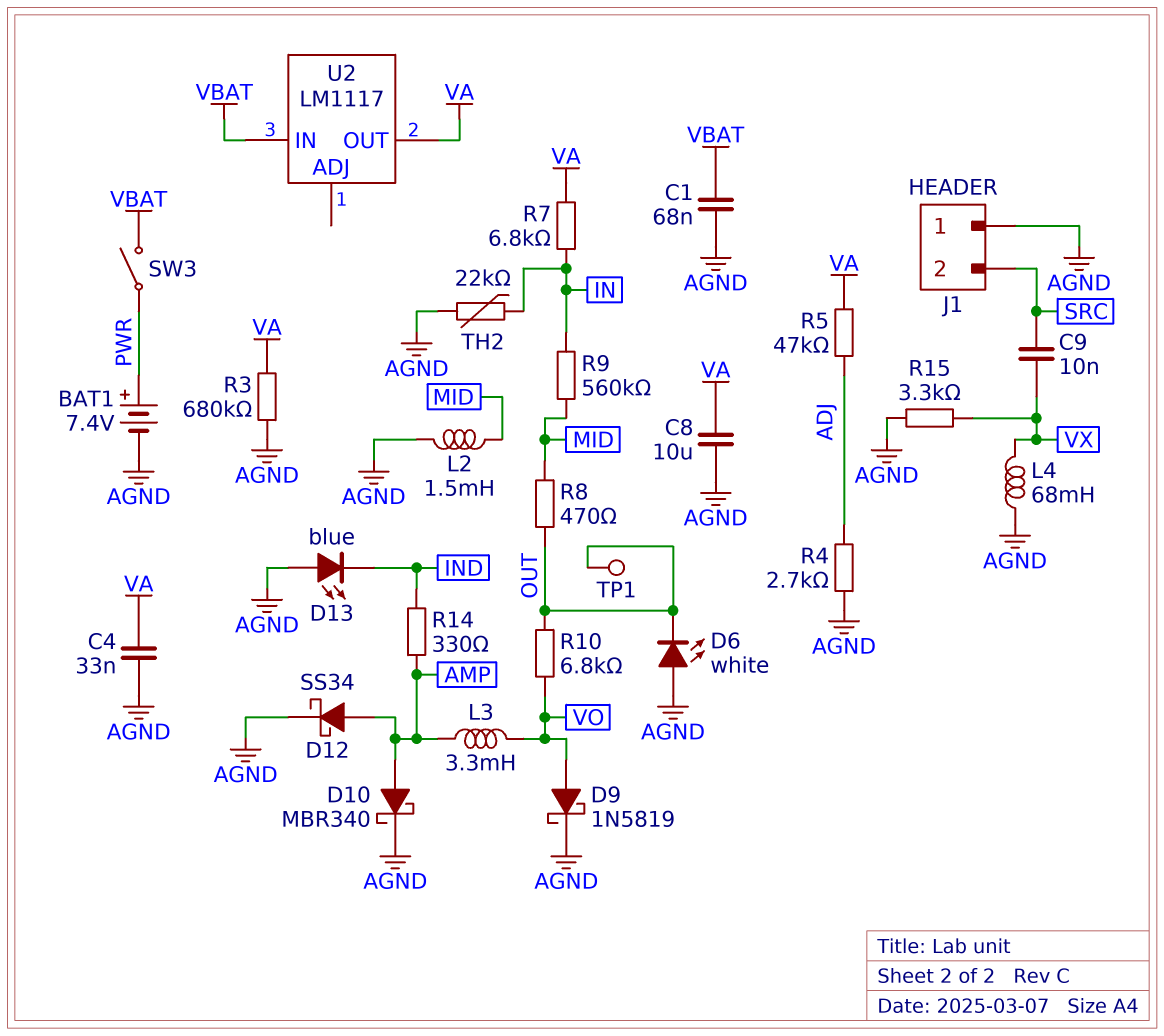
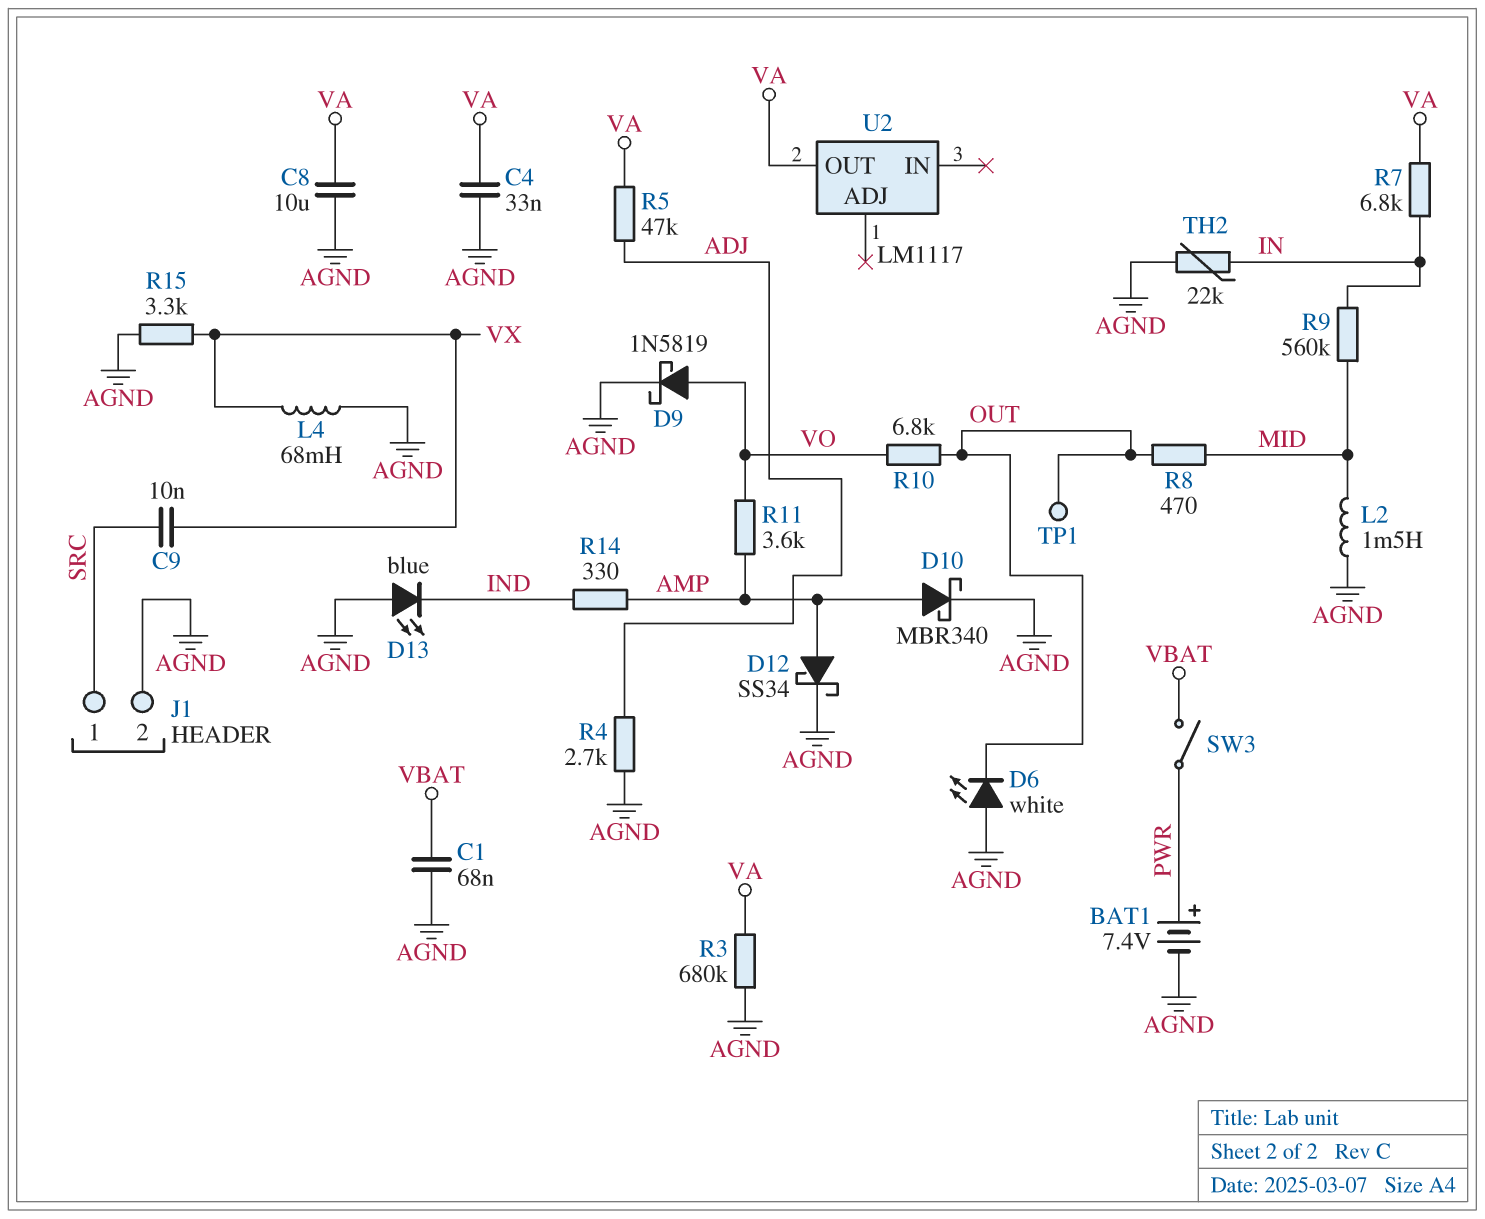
J1 pin 1: AGND -> SRC
J1 pin 2: SRC -> AGND
L3: 3.3mH (AMP, VO) -> none
R11: none -> 3.6k (AMP, VO)
U2 pin IN: VBAT -> none

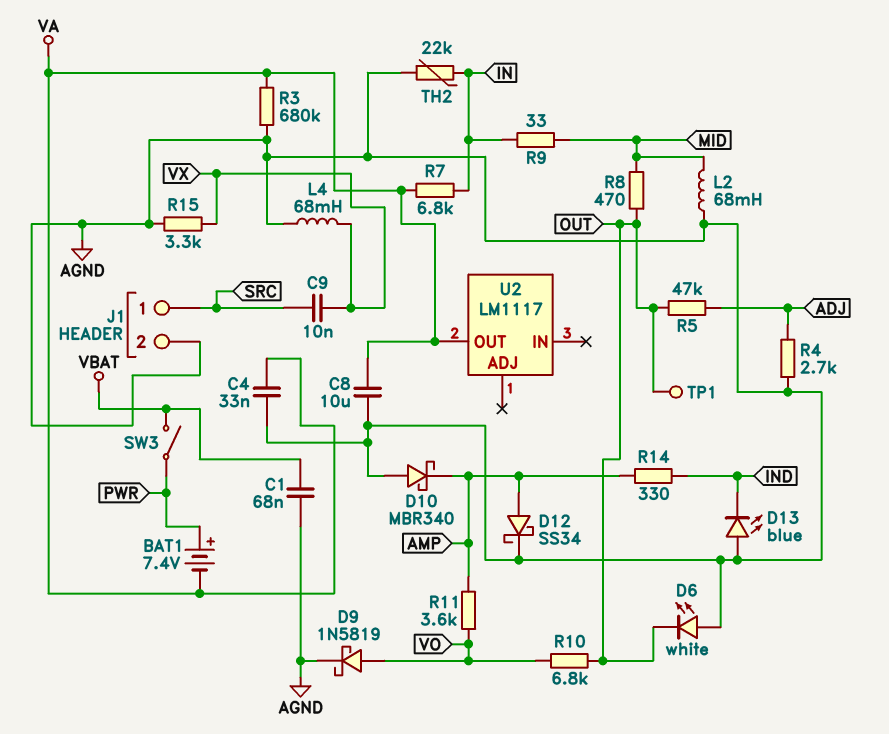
BAT1: 7.4V (plus PWR, minus AGND) -> 7.4V (plus PWR, minus VA)
D10: schottky MBR340 (A AMP, K AGND) -> schottky MBR340 (A AGND, K AMP)
L2: 1.5mH (AGND, MID) -> 68mH (AGND, MID)
R5: 47k (ADJ, VA) -> 47k (ADJ, OUT)
R9: 560k (IN, MID) -> 33 (IN, MID)

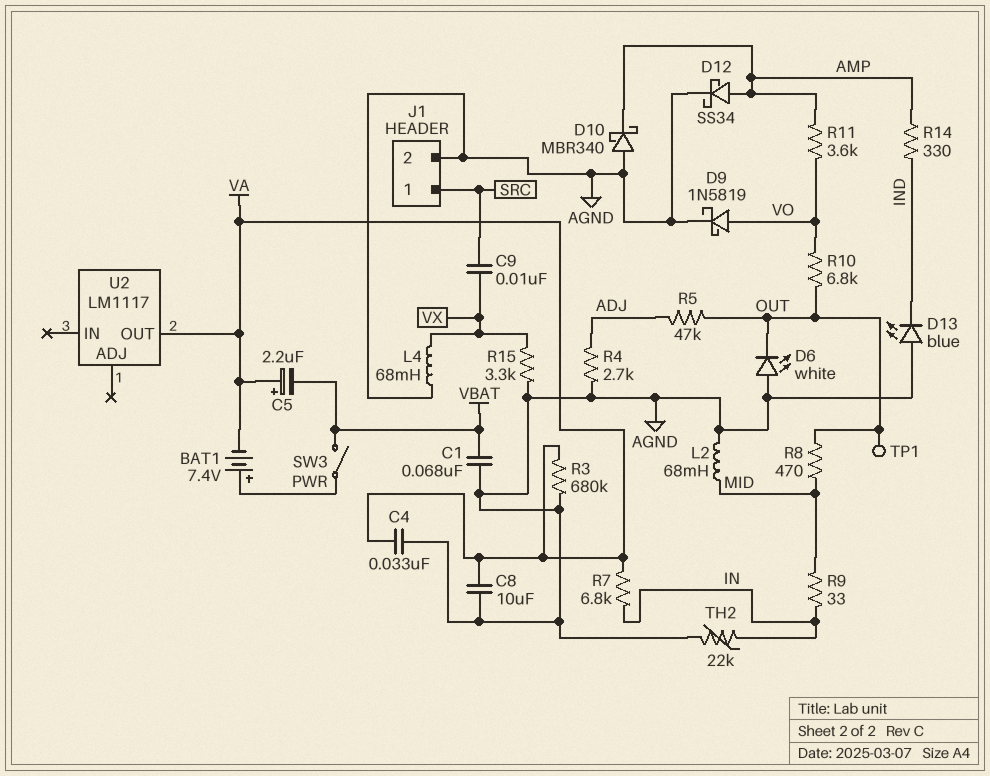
C5: none -> 2.2uF (plus VA, minus VBAT)

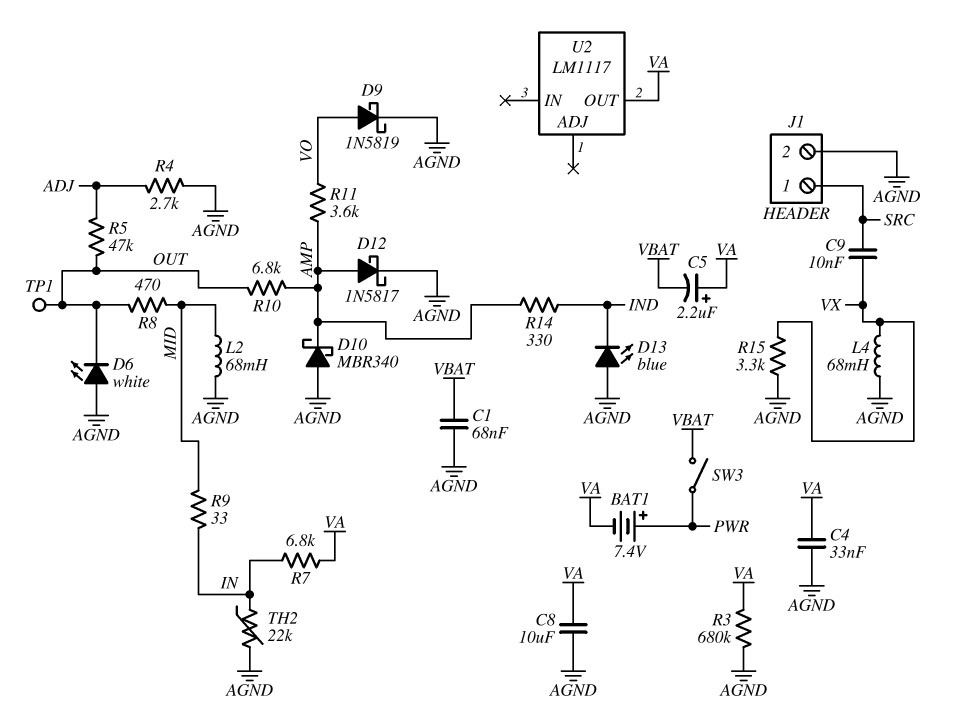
D12: schottky SS34 (A AMP, K AGND) -> schottky 1N5817 (A AMP, K AGND)
R10: 6.8k (OUT, VO) -> 6.8k (AMP, OUT)

